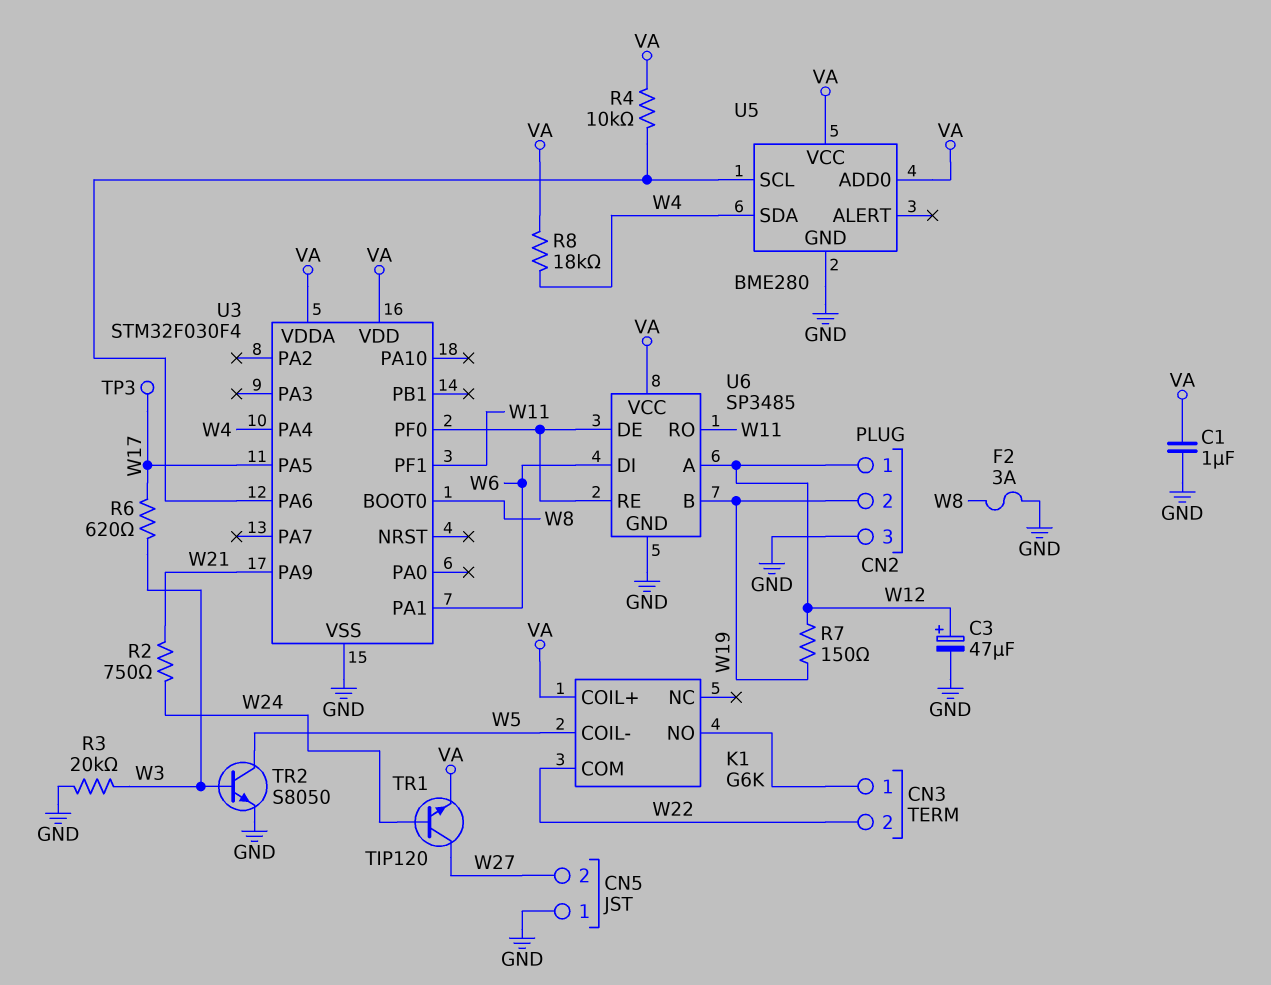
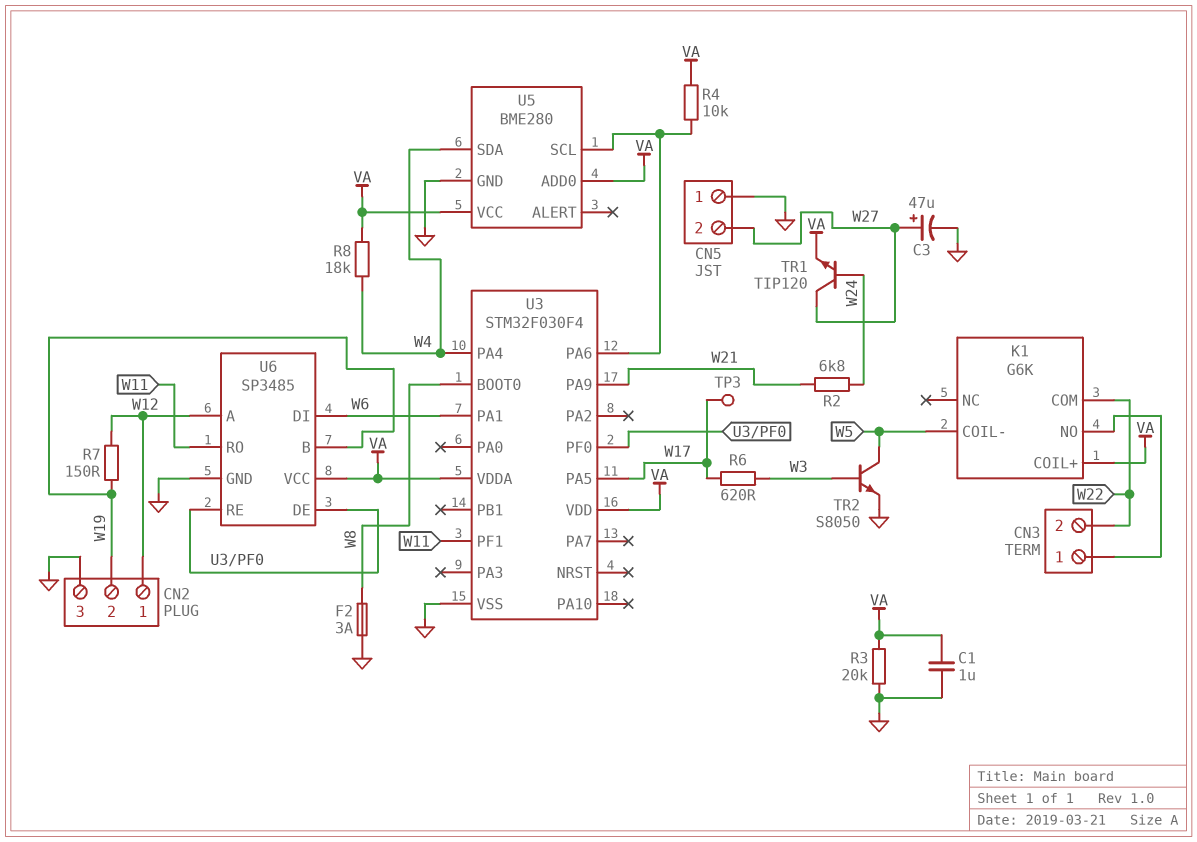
C3: 47uF (plus W12, minus GND) -> 47uF (plus W27, minus GND)
R2: 750 (W21, W24) -> 6.8k (W21, W24)
R3: 20k (GND, W3) -> 20k (GND, VA)

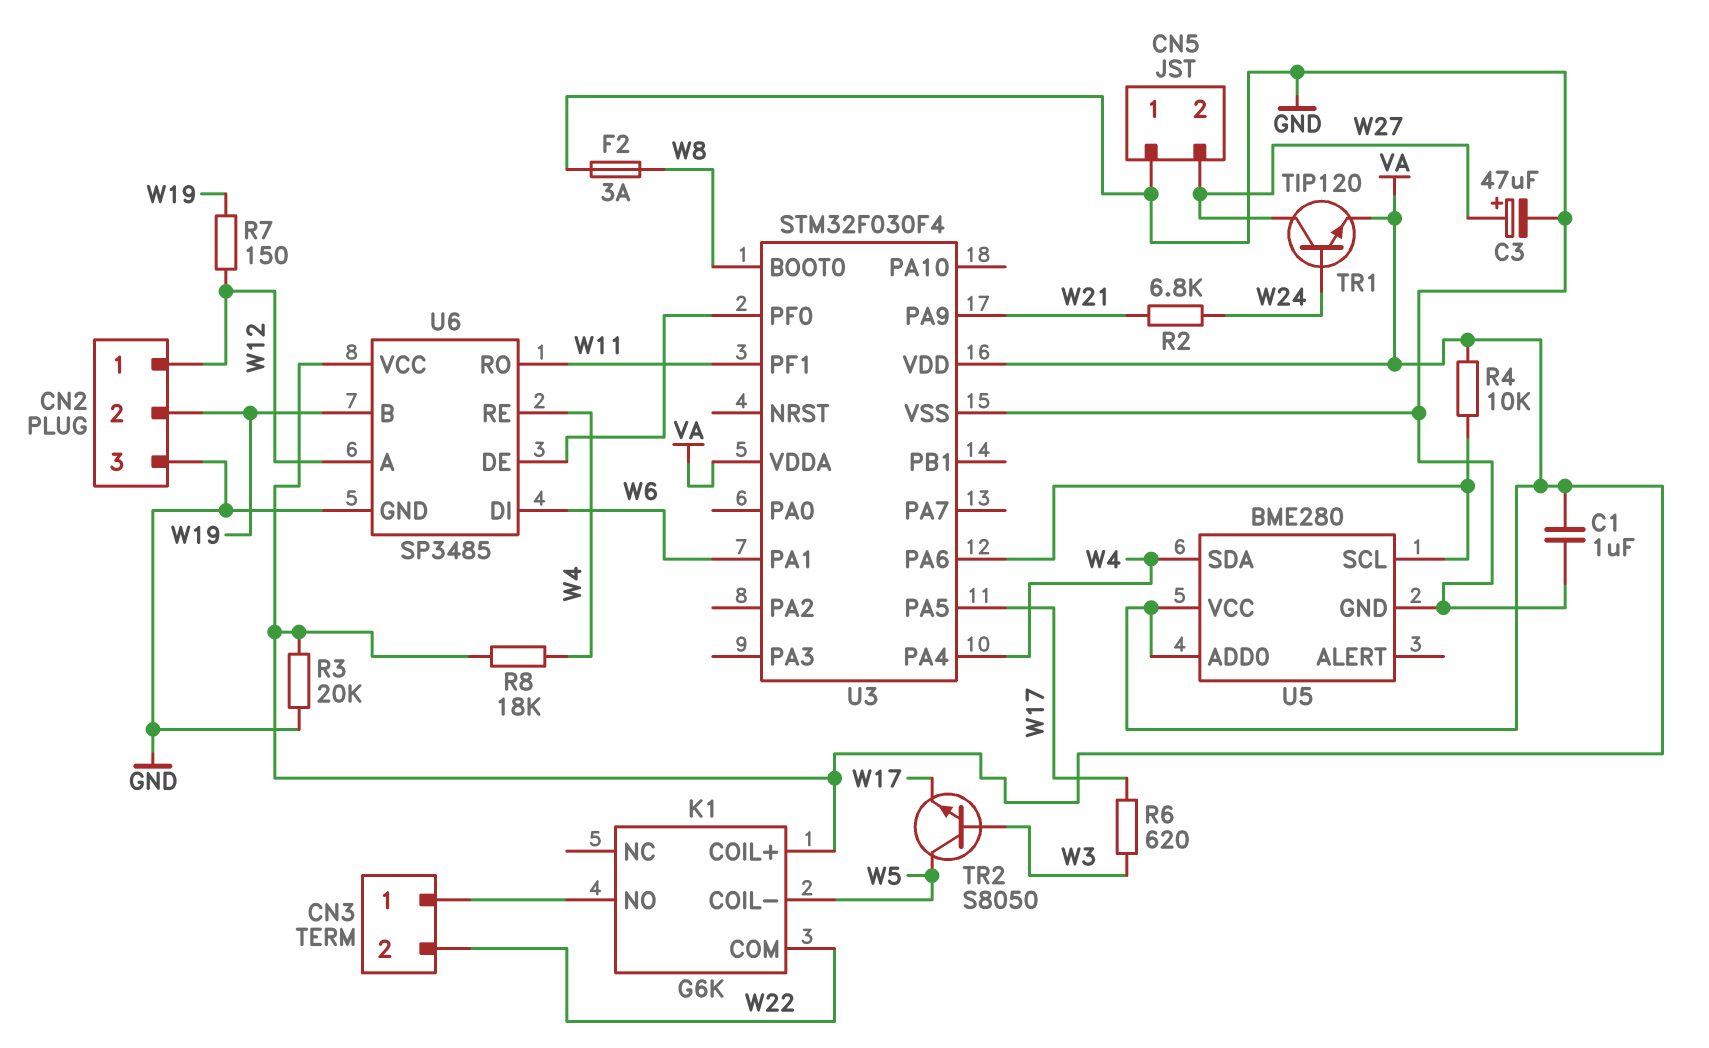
TP3: test point (W17) -> none
TR2: NPN S8050 (B W3, C W5, E GND) -> NPN S8050 (B W3, C W5, E W17)
U6 pin RE: U3/PF0 -> W4

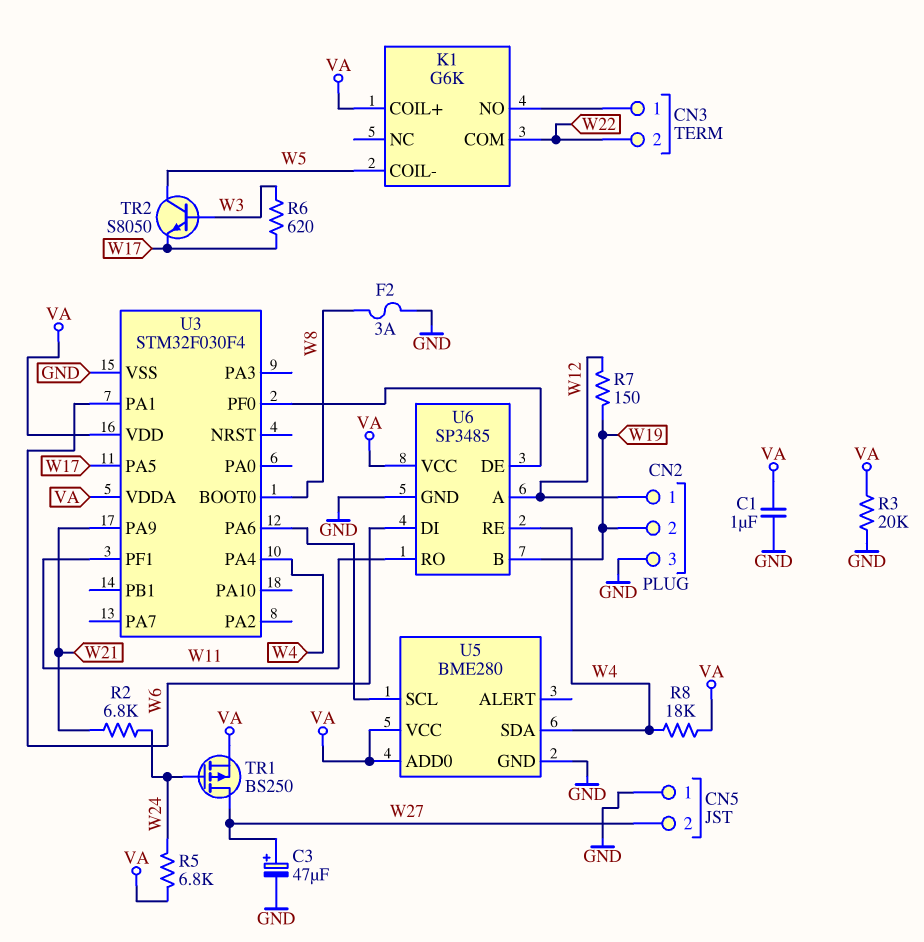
R4: 10k (U3/PA6, VA) -> none
R5: none -> 6.8k (VA, W24)
TR1: NPN TIP120 (B W24, C W27, E VA) -> PMOS BS250 (G W24, D W27, S VA)

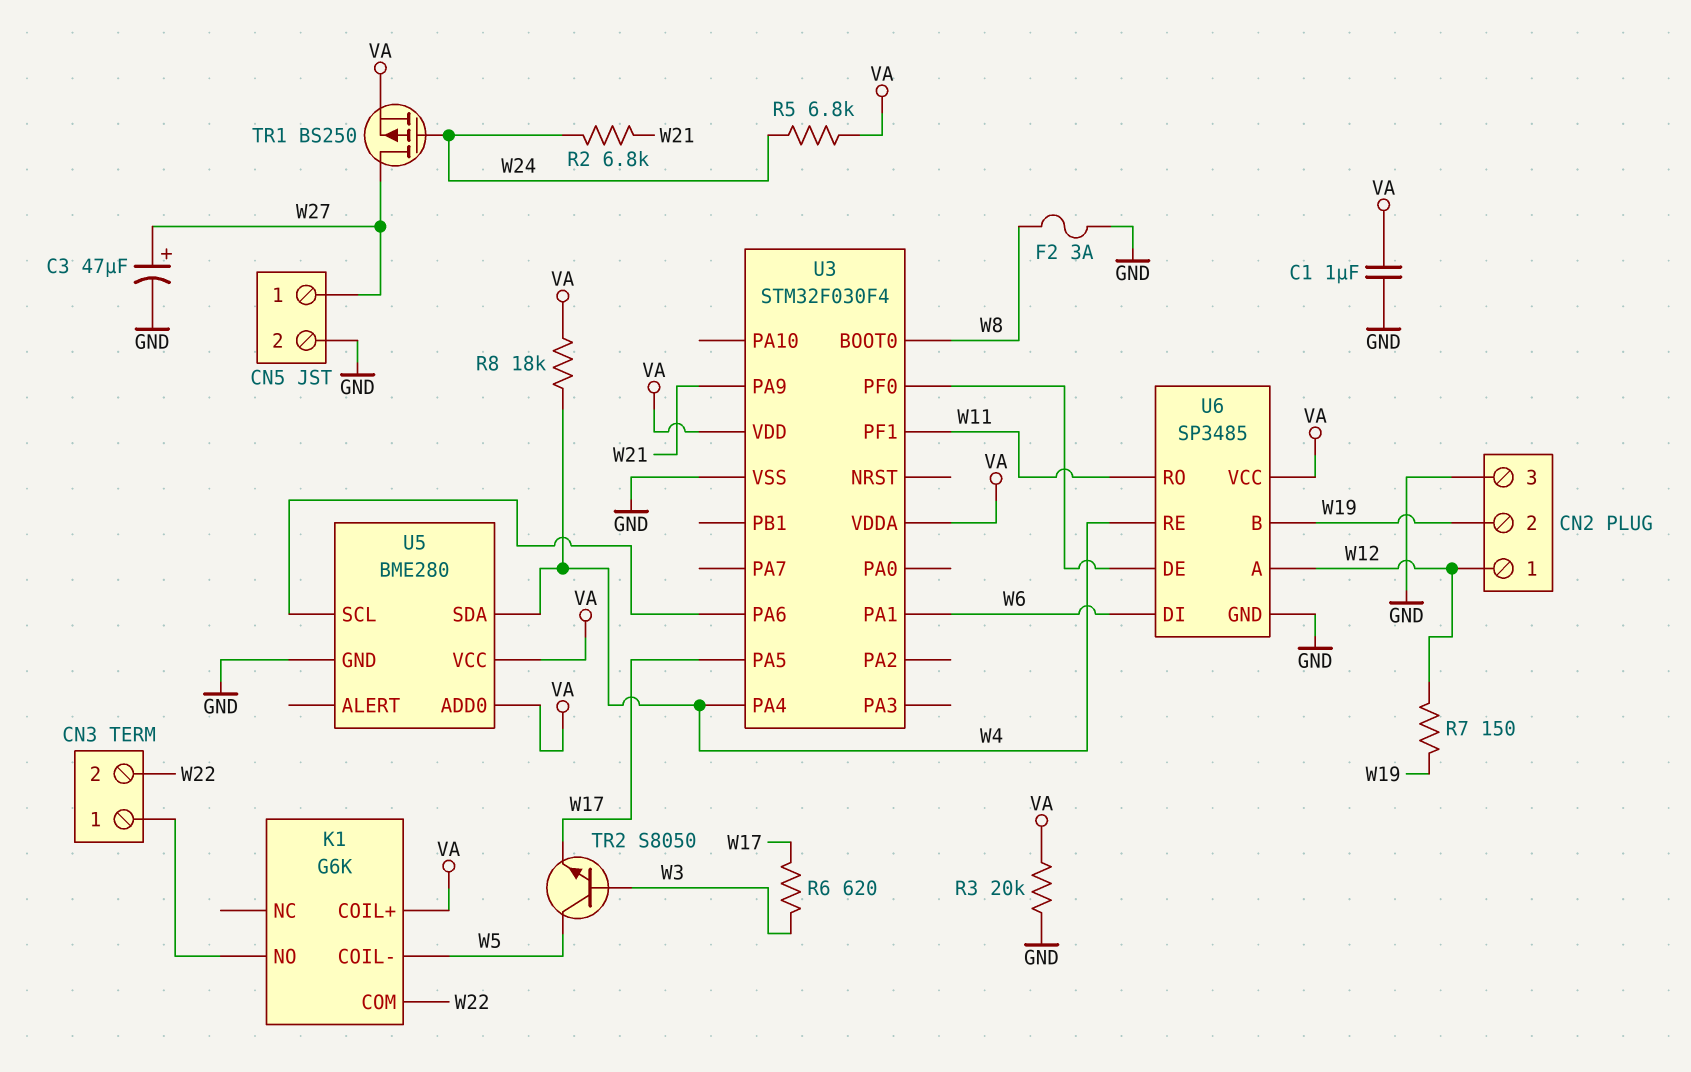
CN5 pin 1: GND -> W27
CN5 pin 2: W27 -> GND

